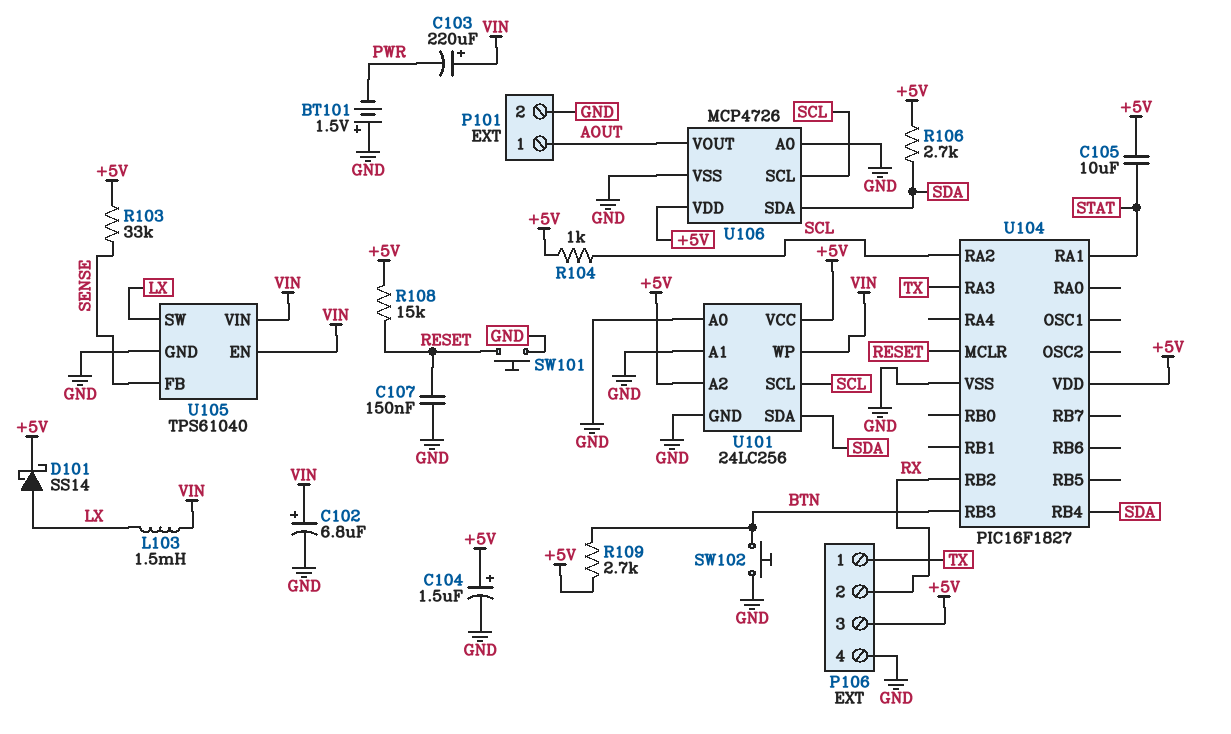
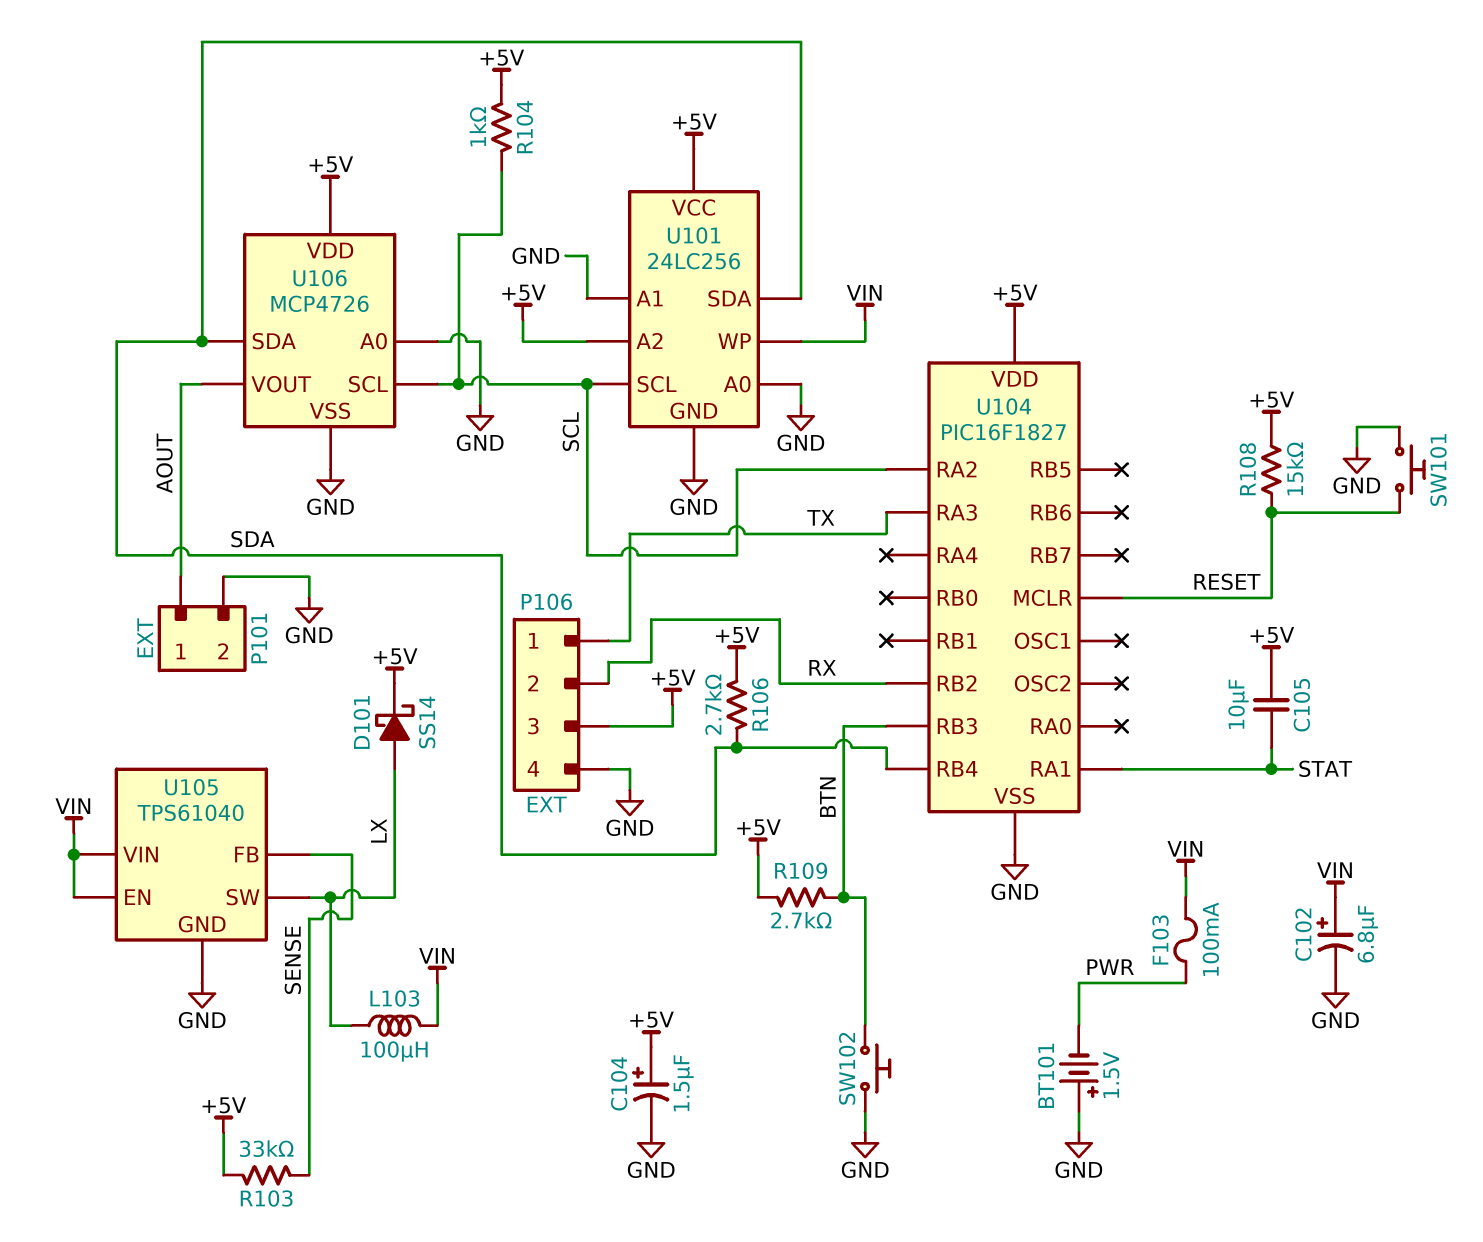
C103: 220uF (plus VIN, minus PWR) -> none
C107: 150nF (GND, RESET) -> none
F103: none -> 100mA (PWR, VIN)
L103: 1.5mH (LX, VIN) -> 100uH (LX, VIN)

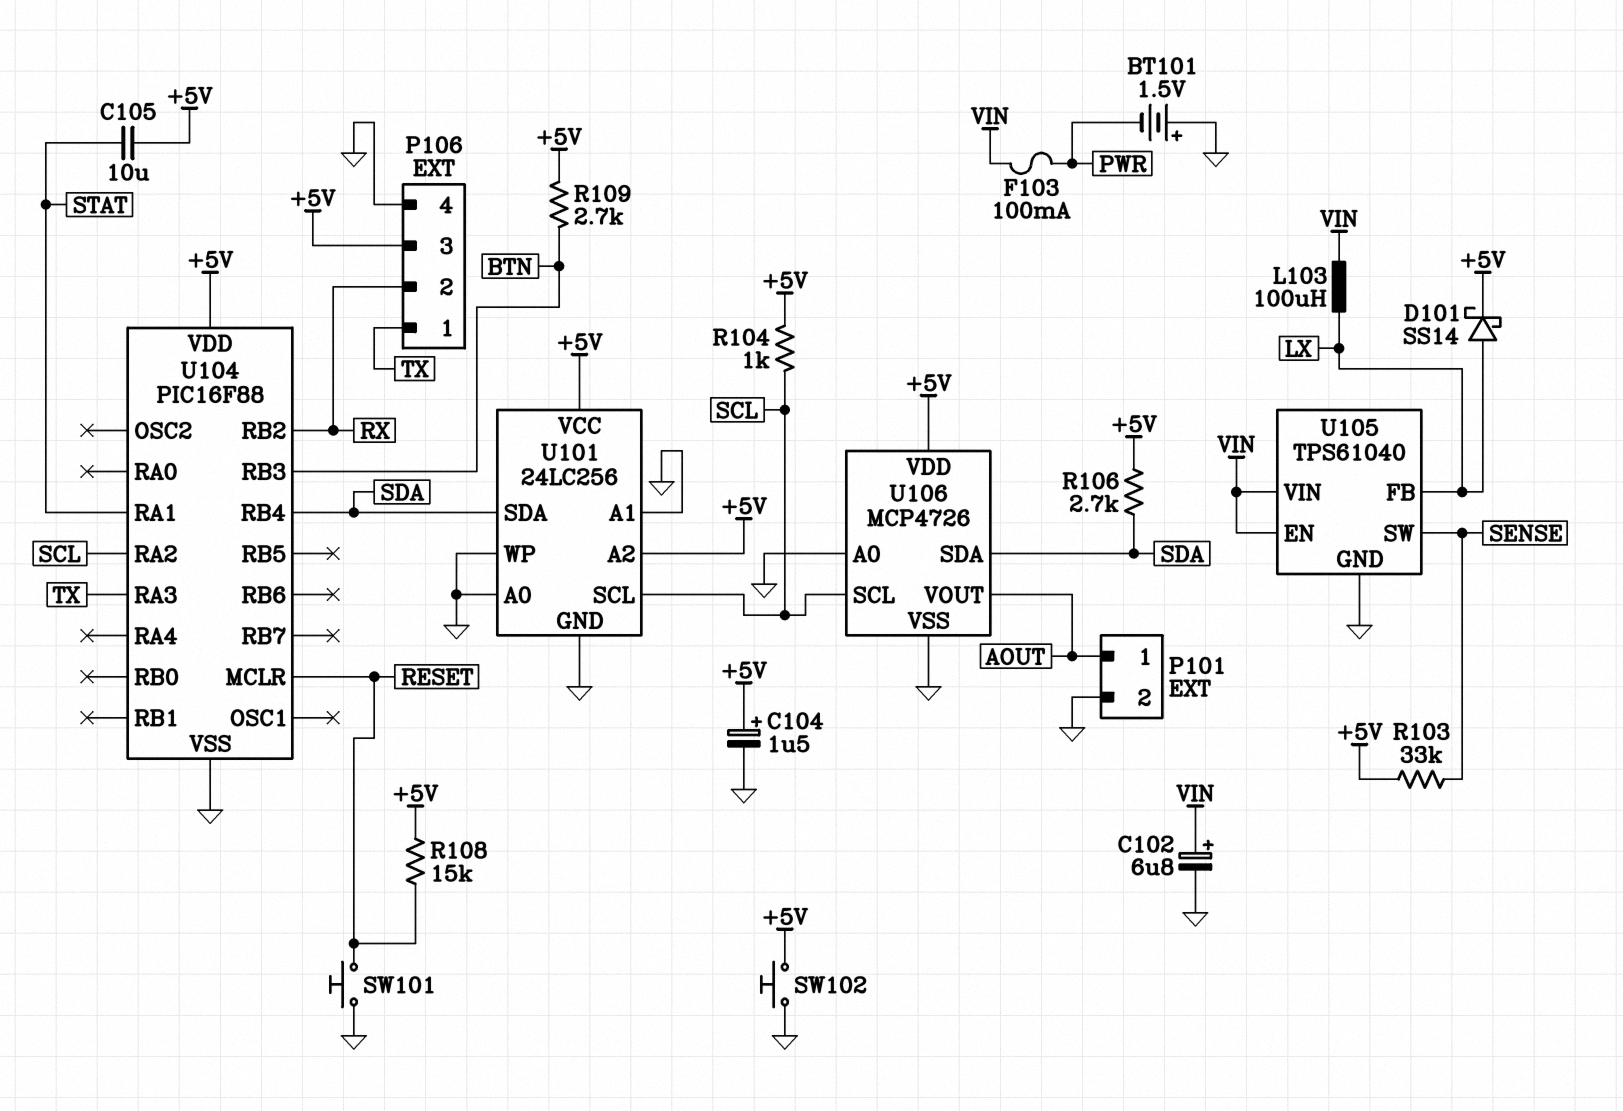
SW102: button (BTN, GND) -> button (+5V, GND)
U101 pin WP: VIN -> GND
U104: PIC16F1827 -> PIC16F88
U105 pin FB: SENSE -> LX
U105 pin SW: LX -> SENSE

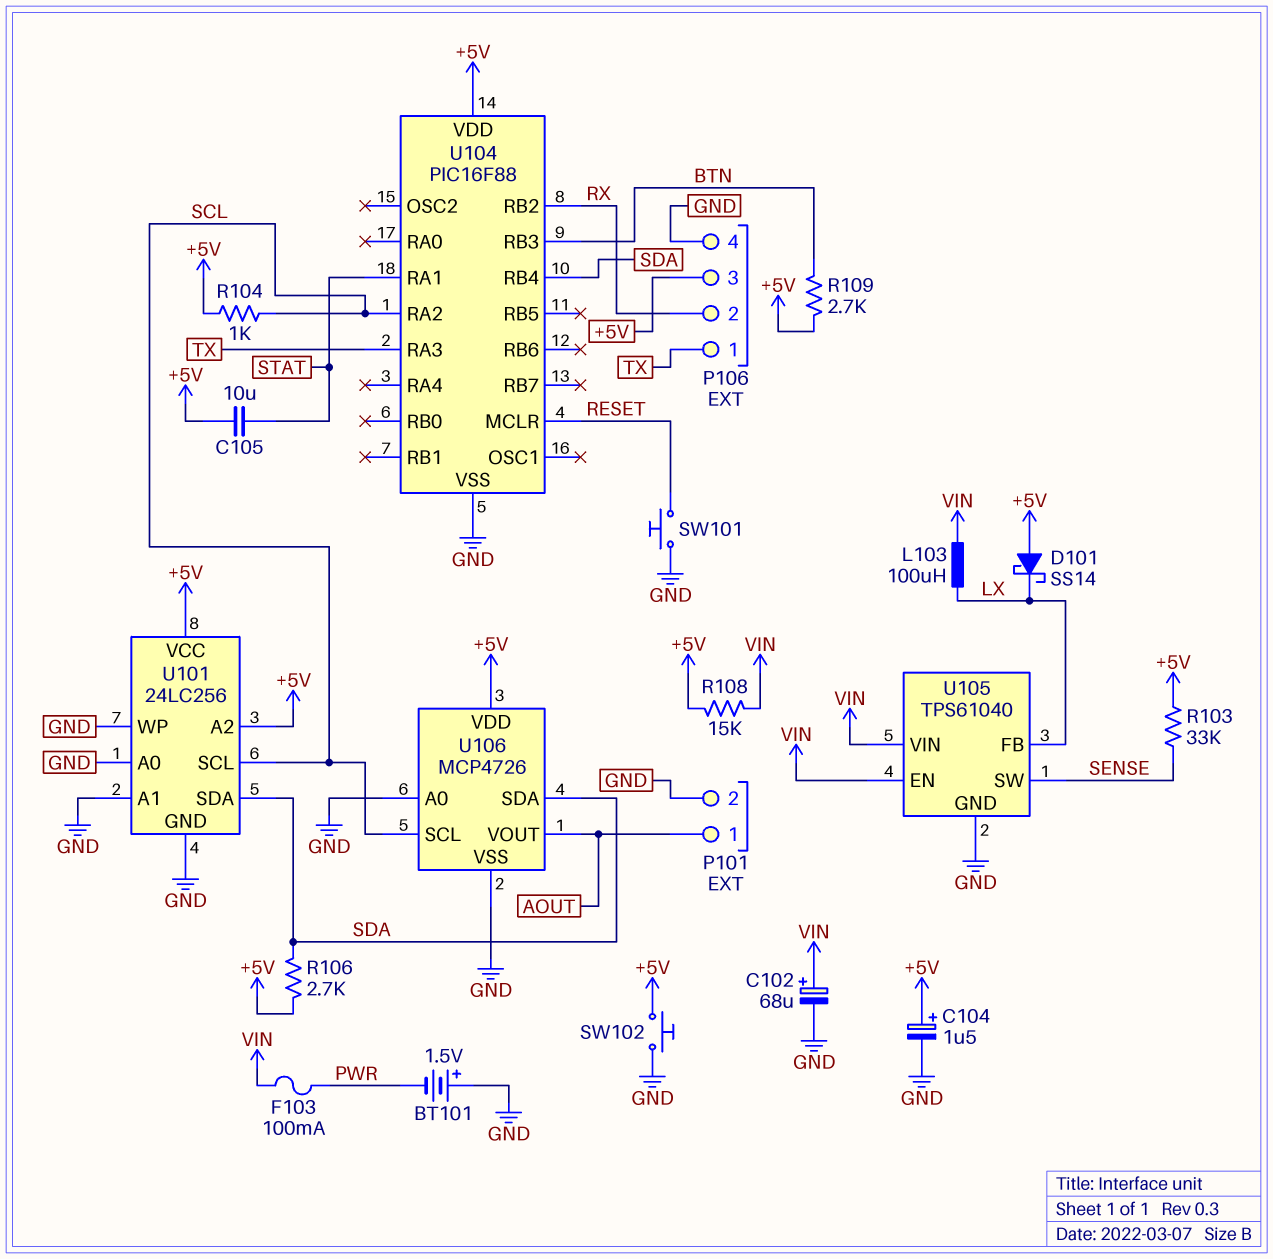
C102: 6.8uF (plus VIN, minus GND) -> 68uF (plus VIN, minus GND)
D101: schottky SS14 (A LX, K +5V) -> schottky SS14 (A +5V, K LX)
R108: 15k (+5V, RESET) -> 15k (+5V, VIN)

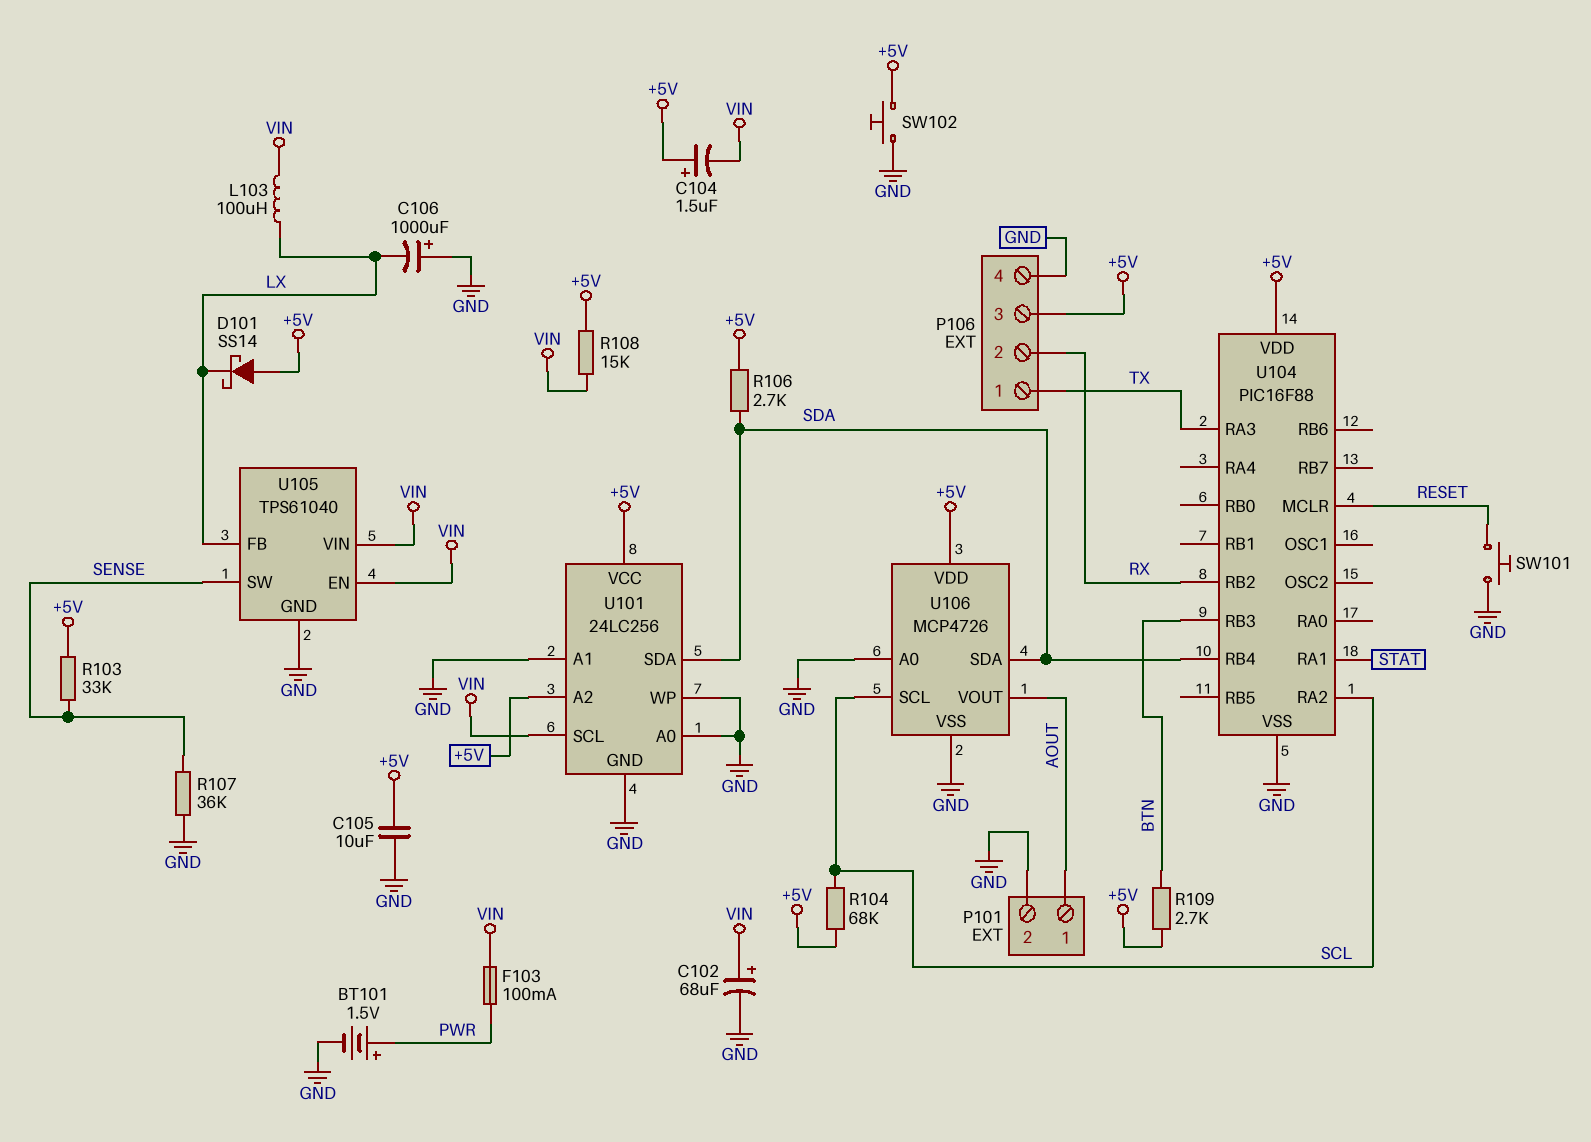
BT101: 1.5V (plus GND, minus PWR) -> 1.5V (plus PWR, minus GND)
C104: 1.5uF (plus +5V, minus GND) -> 1.5uF (plus +5V, minus VIN)
C105: 10uF (+5V, STAT) -> 10uF (+5V, GND)
C106: none -> 1000uF (plus GND, minus LX)
R104: 1k (+5V, SCL) -> 68k (+5V, SCL)
R107: none -> 36k (GND, SENSE)
U101 pin SCL: SCL -> VIN

